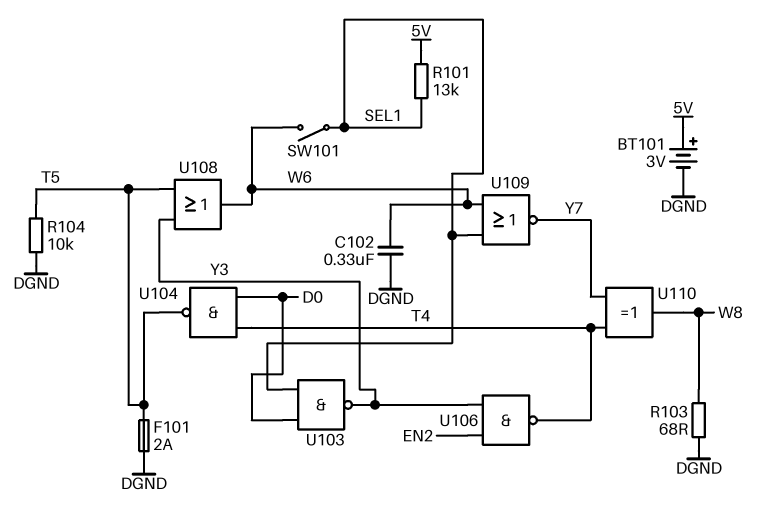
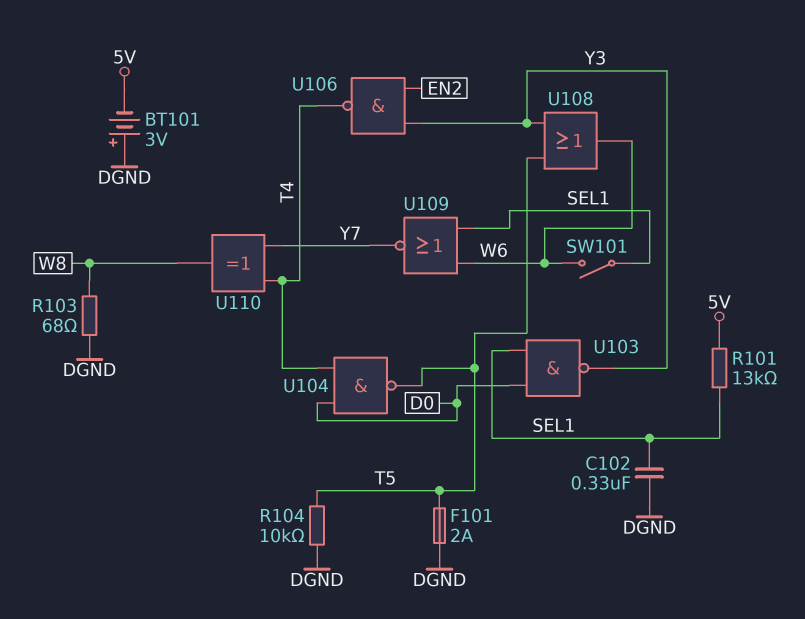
BT101: 3V (plus 5V, minus DGND) -> 3V (plus DGND, minus 5V)
C102: 330nF (DGND, W6) -> 330nF (DGND, SEL1)

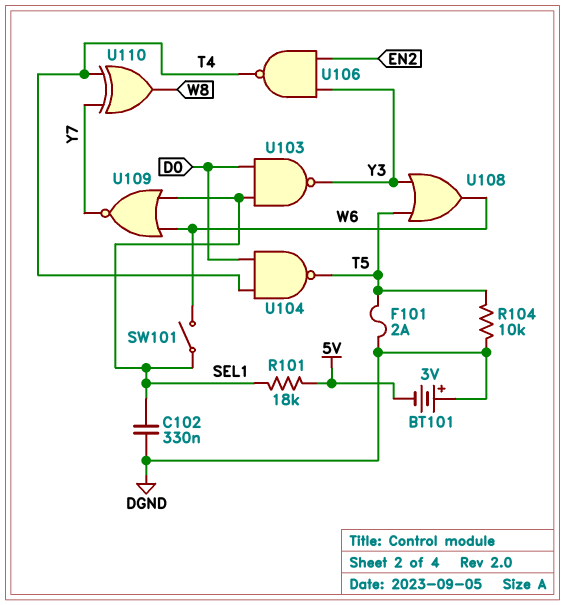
R101: 13k (5V, SEL1) -> 18k (5V, SEL1)
R103: 68 (DGND, W8) -> none

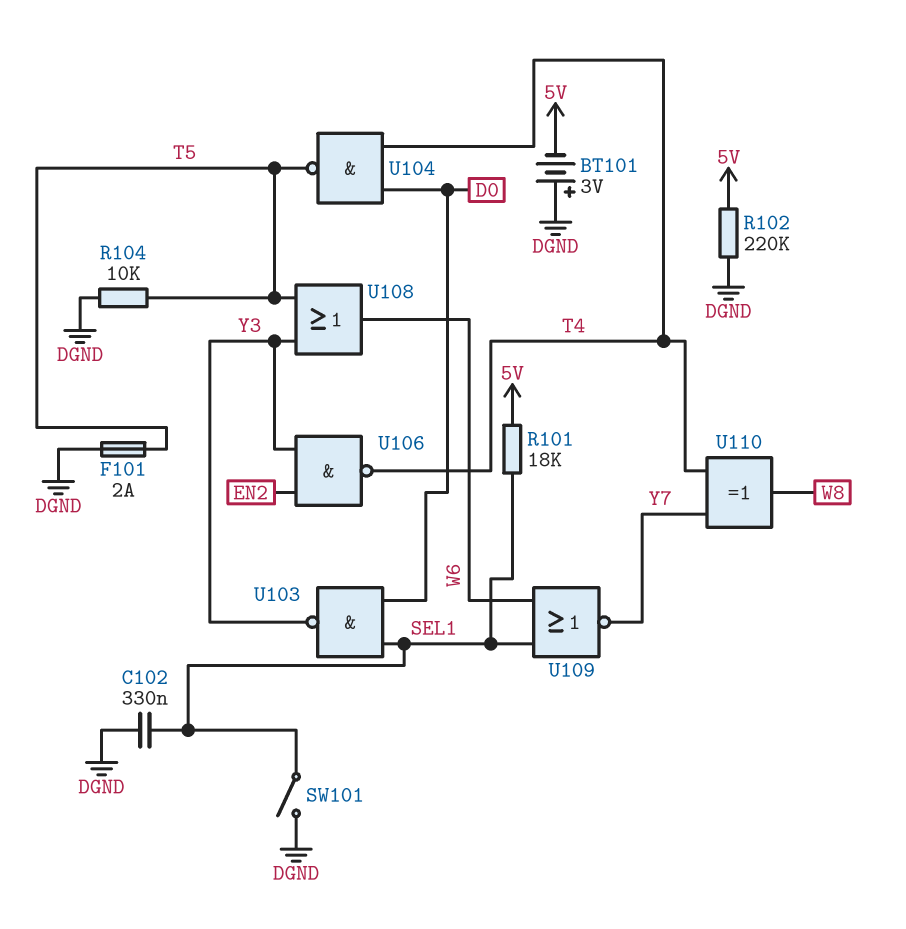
R102: none -> 220k (5V, DGND)
SW101: switch (SEL1, W6) -> switch (DGND, SEL1)

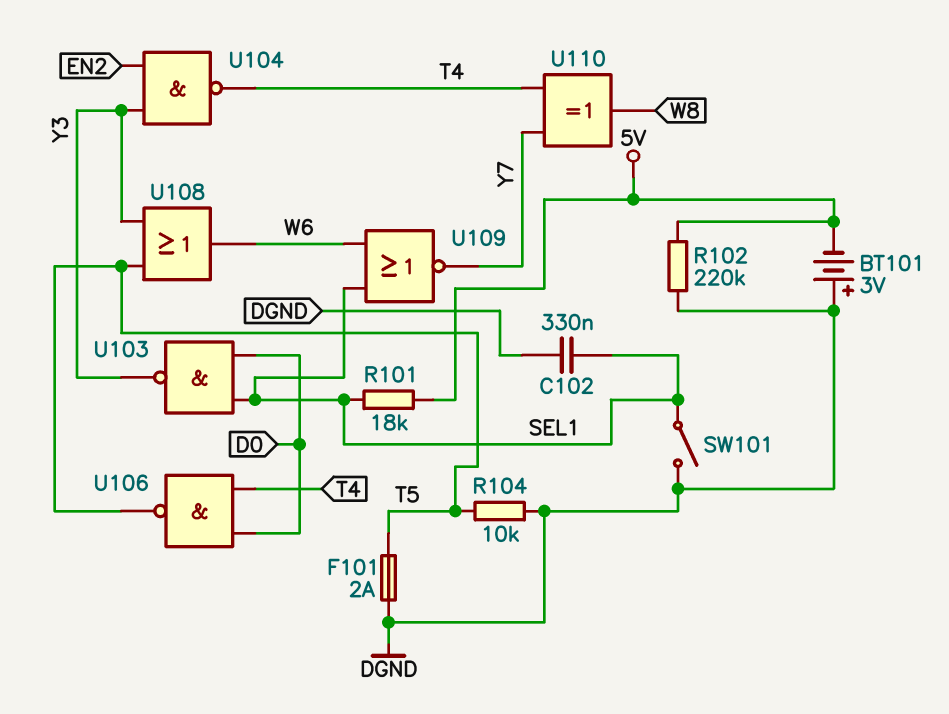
U104: NAND (in D0, in T4, out T5) -> NAND (in EN2, in Y3, out T4)
U106: NAND (in EN2, in Y3, out T4) -> NAND (in D0, in T4, out T5)

